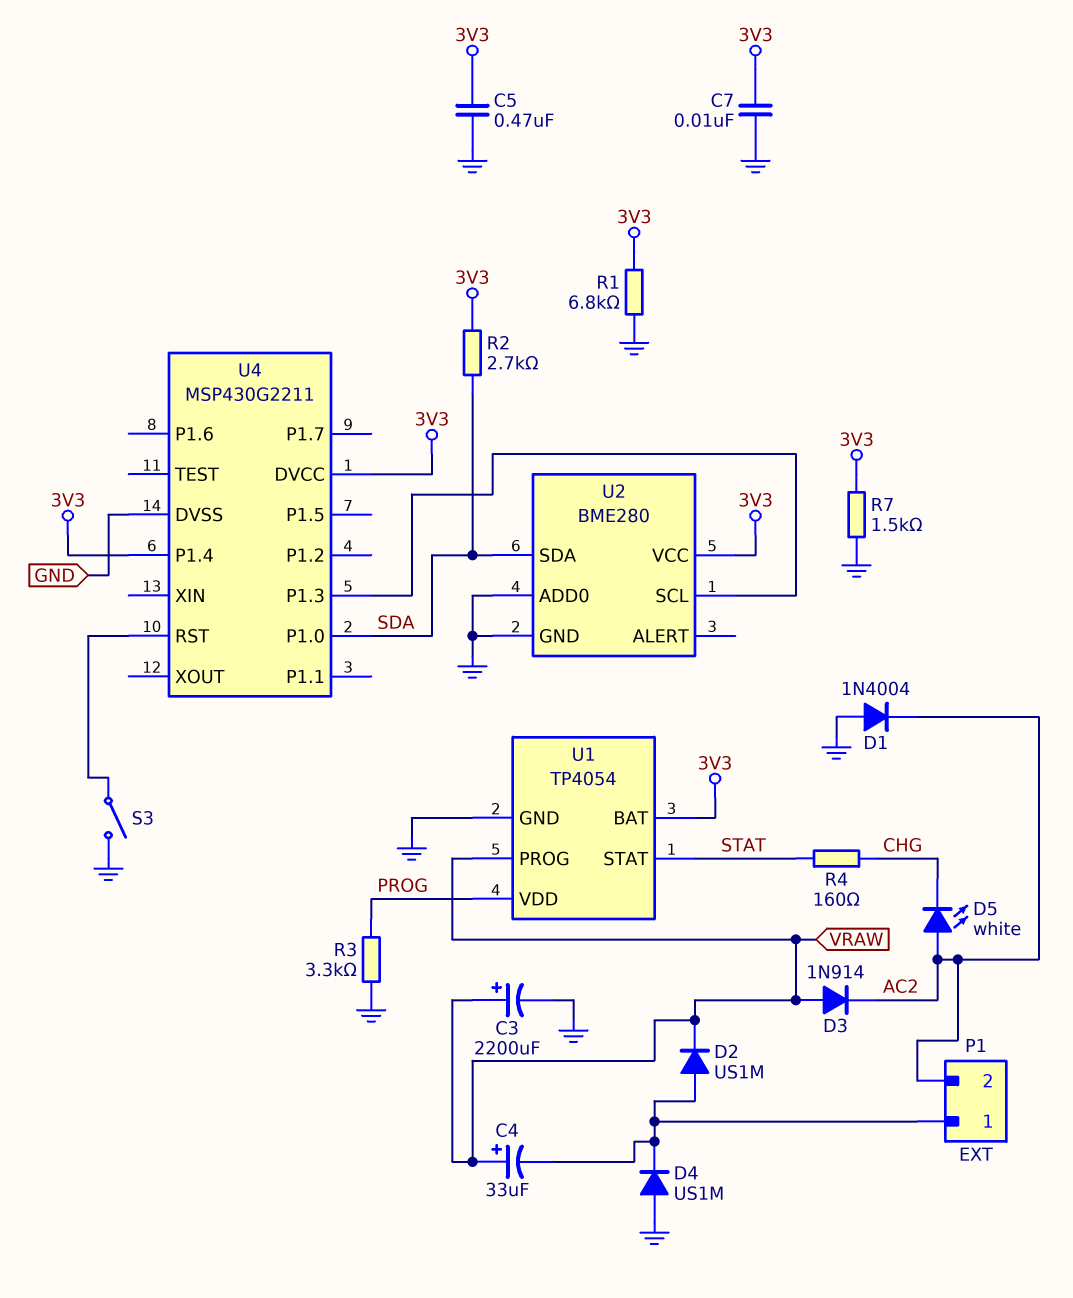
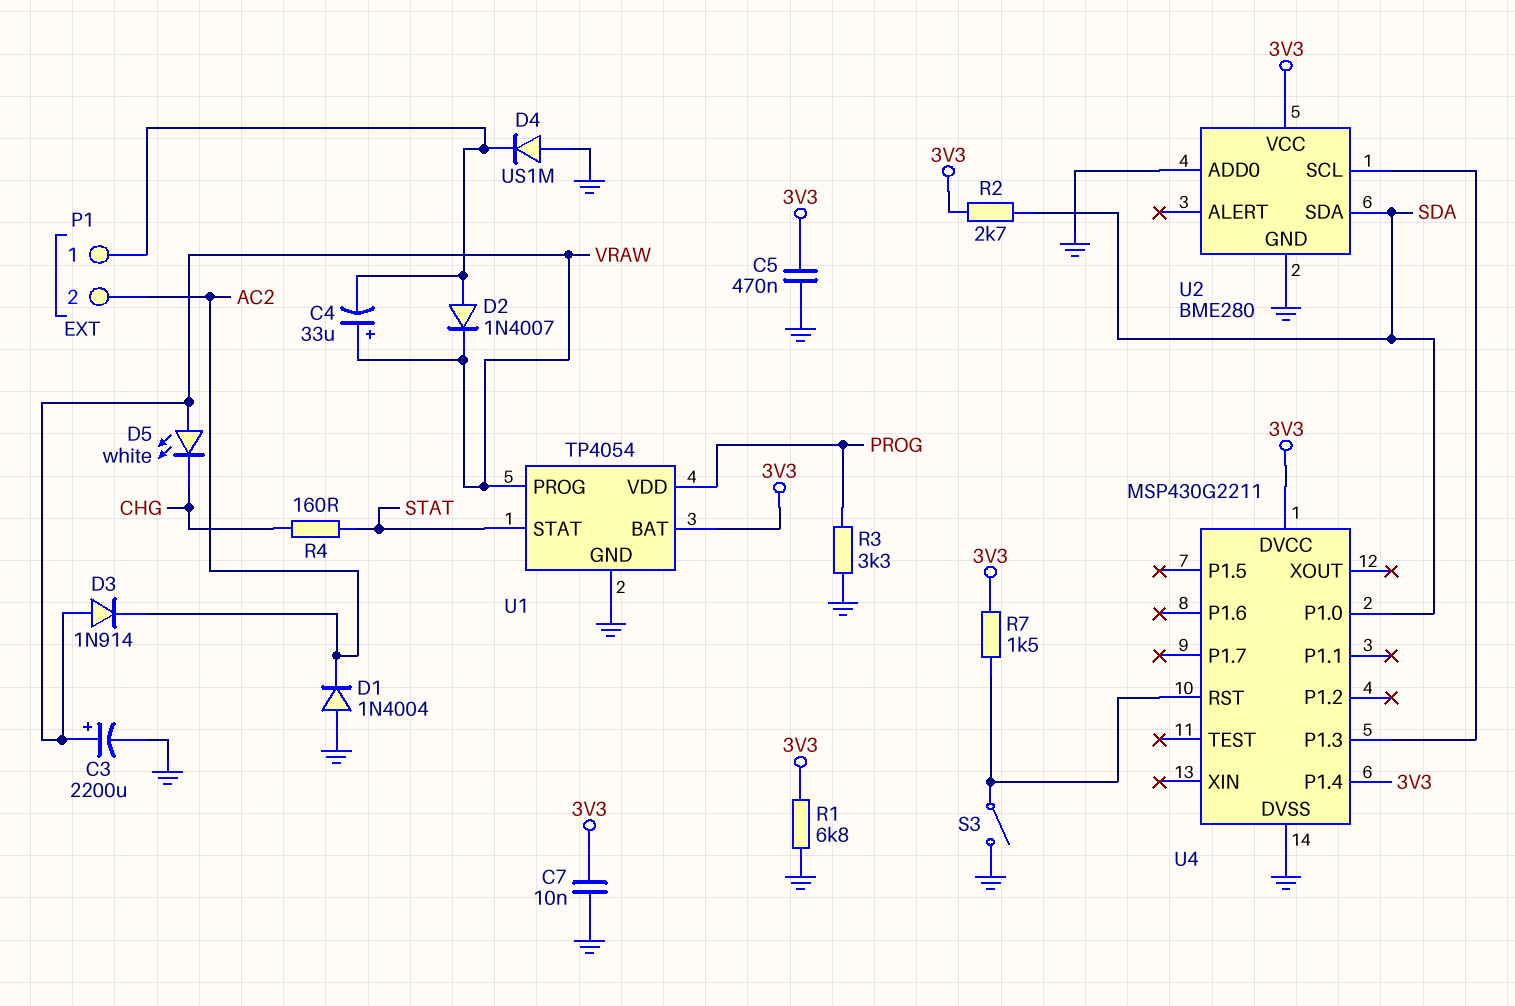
D2: diode US1M (A P1/1, K VRAW) -> diode 1N4007 (A P1/1, K VRAW)
D5: LED white (A AC2, K CHG) -> LED white (A VRAW, K CHG)
R7: 1.5k (3V3, GND) -> 1.5k (3V3, U4/RST)

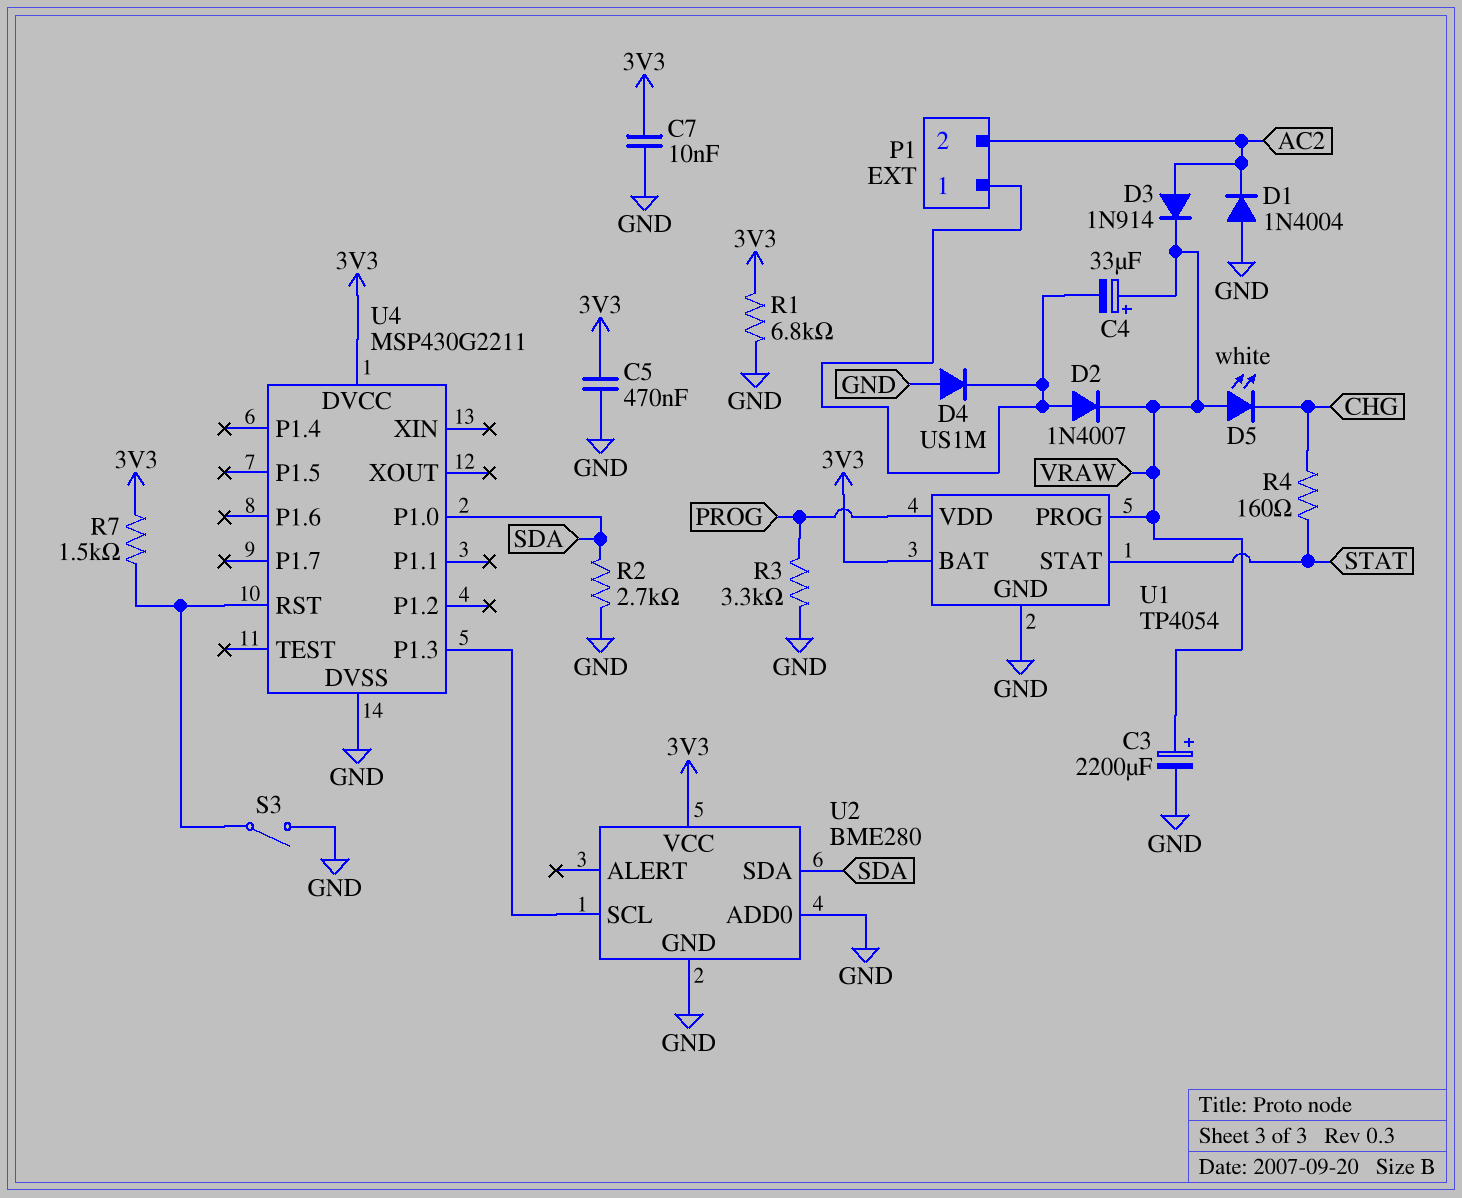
D3: diode 1N914 (A VRAW, K AC2) -> diode 1N914 (A AC2, K VRAW)
R2: 2.7k (3V3, SDA) -> 2.7k (GND, SDA)
U4 pin P1.4: 3V3 -> none

